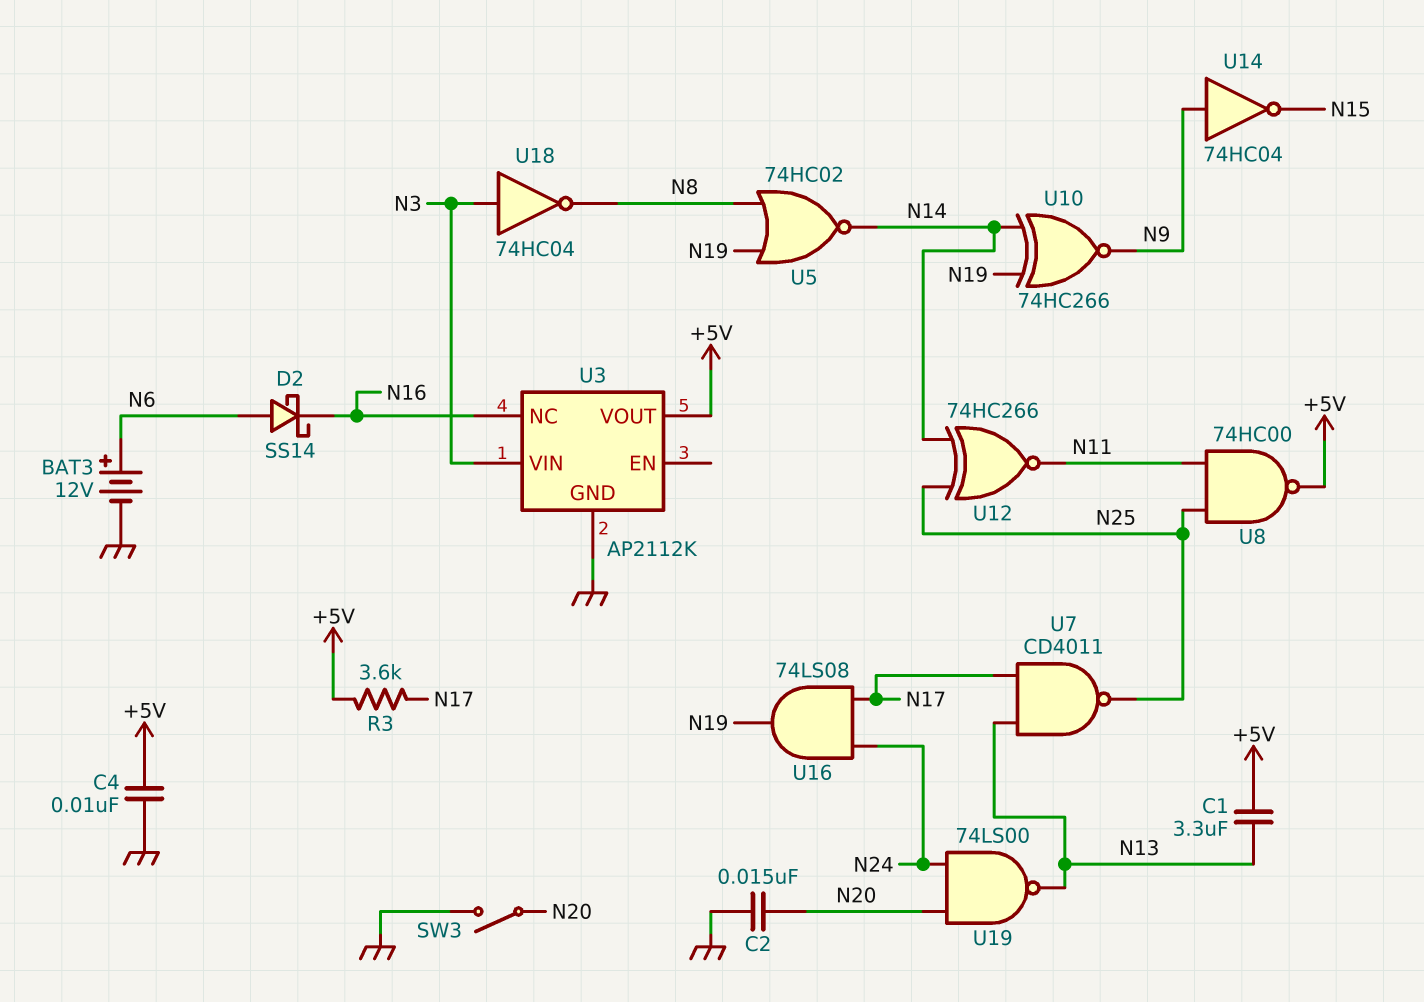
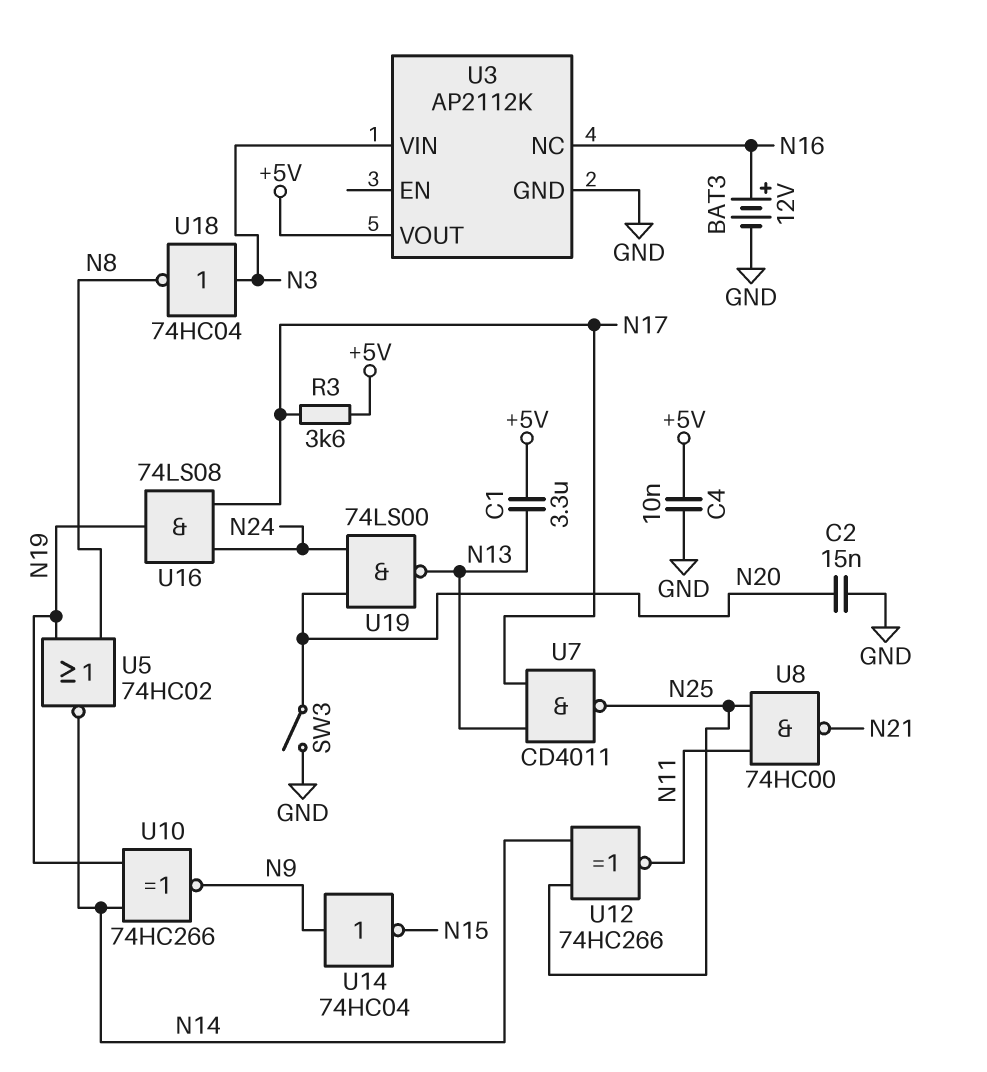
BAT3: 12V (plus N6, minus GND) -> 12V (plus N16, minus GND)
D2: schottky SS14 (A N6, K N16) -> none
U8: NAND 74HC00 (in N11, in N25, out +5V) -> NAND 74HC00 (in N11, in N25, out N21)

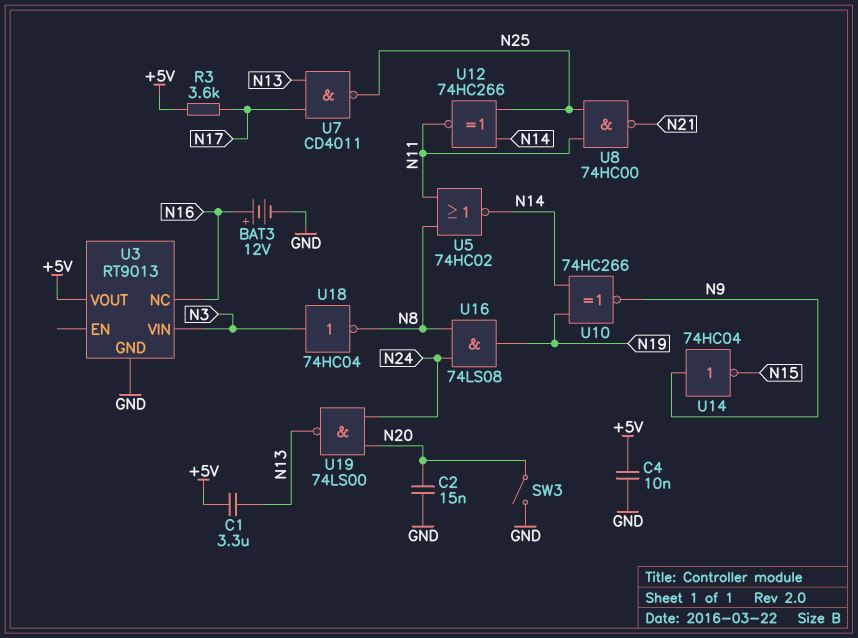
U3: AP2112K -> RT9013
U5: NOR 74HC02 (in N8, in N19, out N14) -> NOR 74HC02 (in N8, in N11, out N14)
U16: AND 74LS08 (in N17, in N24, out N19) -> AND 74LS08 (in N8, in N24, out N19)

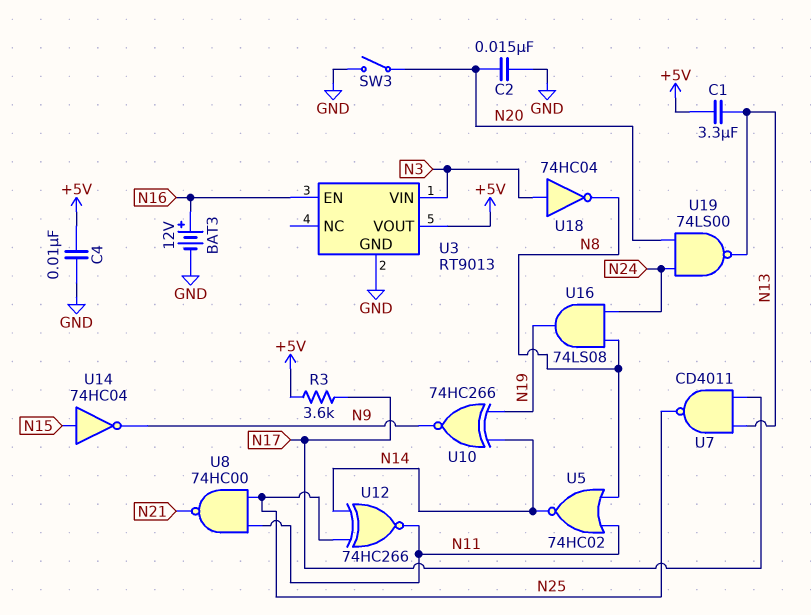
U3 pin EN: none -> N16
U3 pin NC: N16 -> none
U14: NOT 74HC04 (in N9, out N15) -> NOT 74HC04 (in N15, out N9)

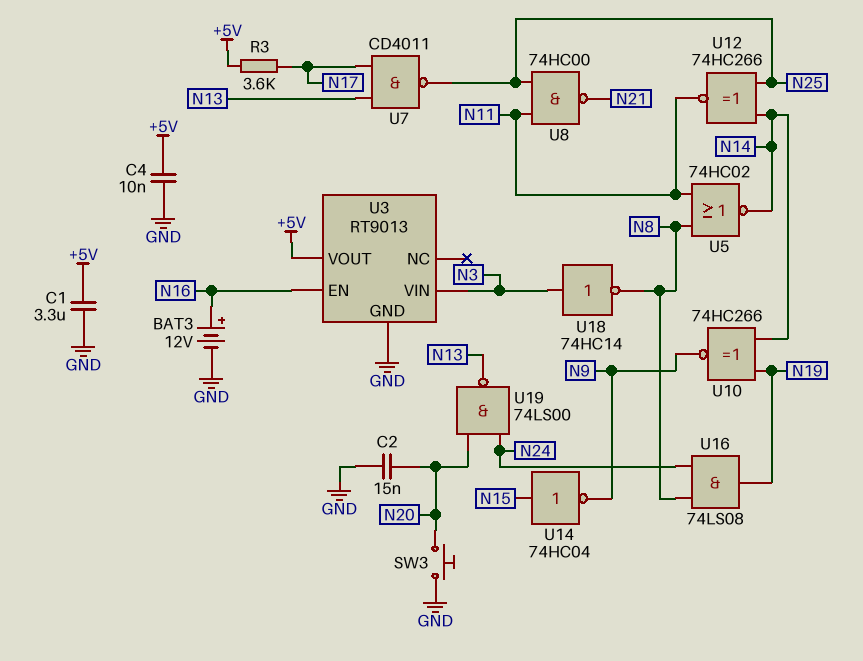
C1: 3.3uF (+5V, N13) -> 3.3uF (+5V, GND)
SW3: switch (GND, N20) -> button (GND, N20)
U18: NOT 74HC04 (in N3, out N8) -> NOT 74HC14 (in N3, out N8)

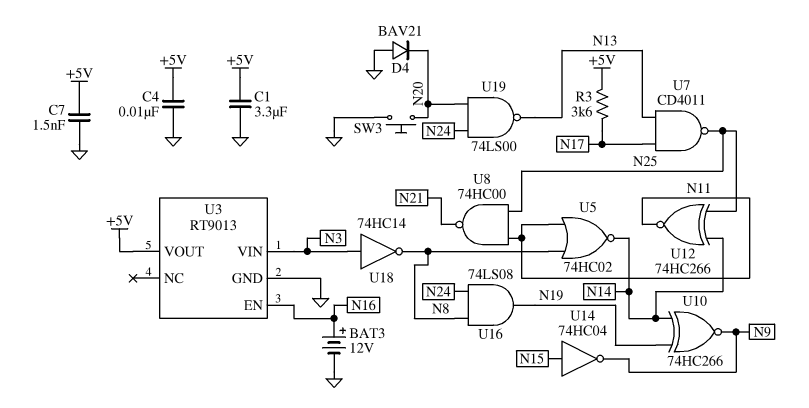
C2: 15nF (GND, N20) -> none
C7: none -> 1.5nF (+5V, GND)
D4: none -> diode BAV21 (A GND, K N20)

